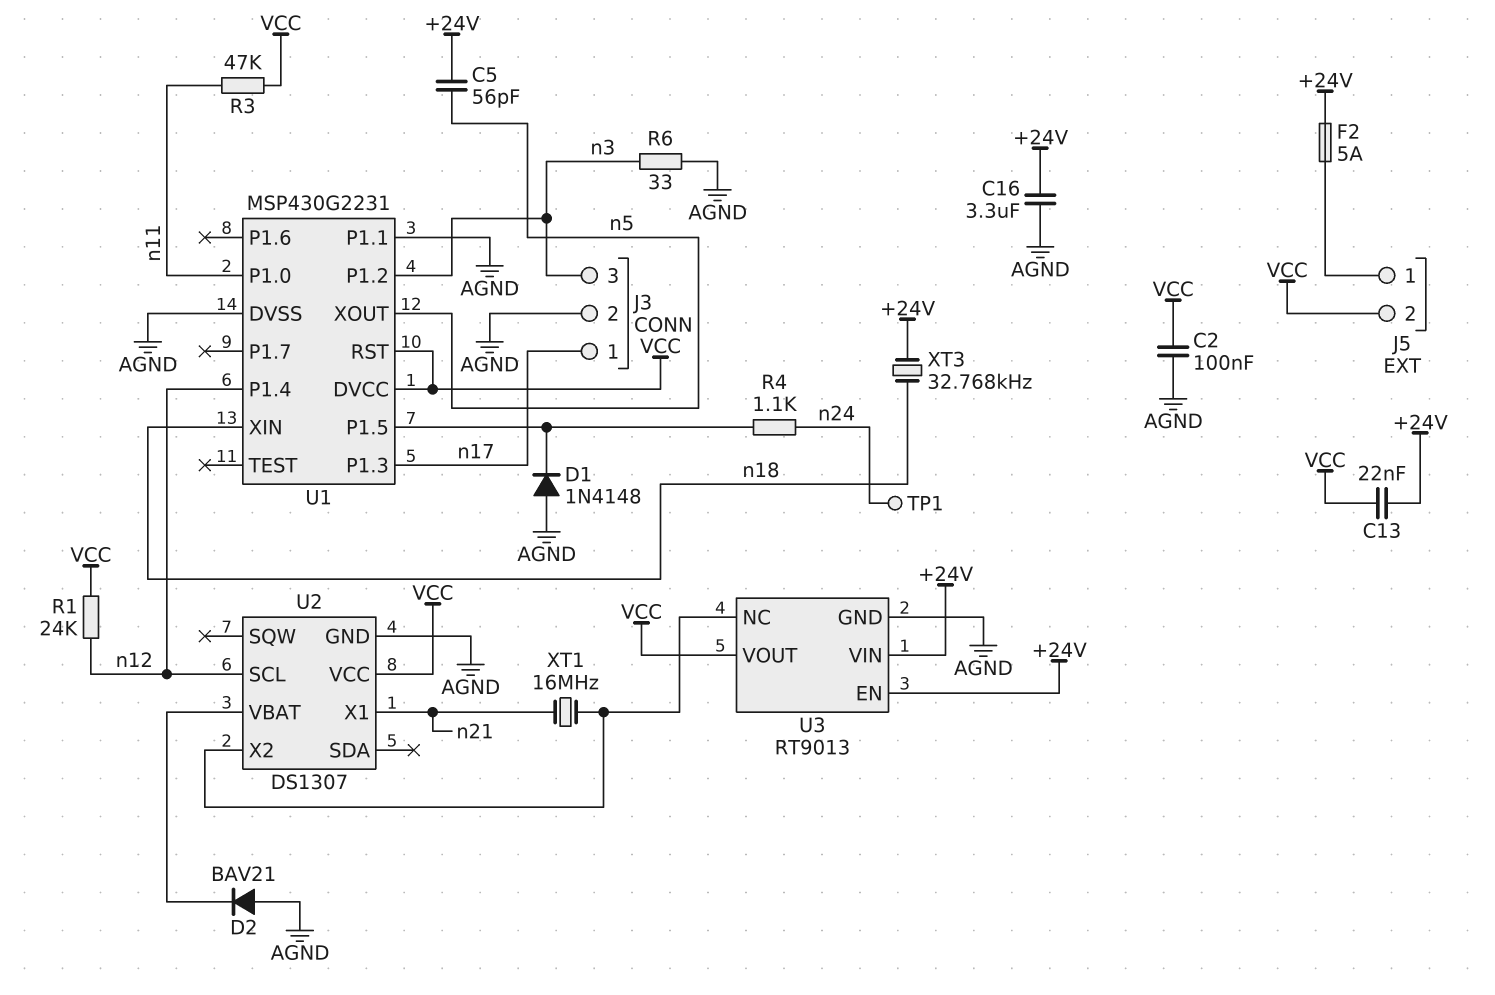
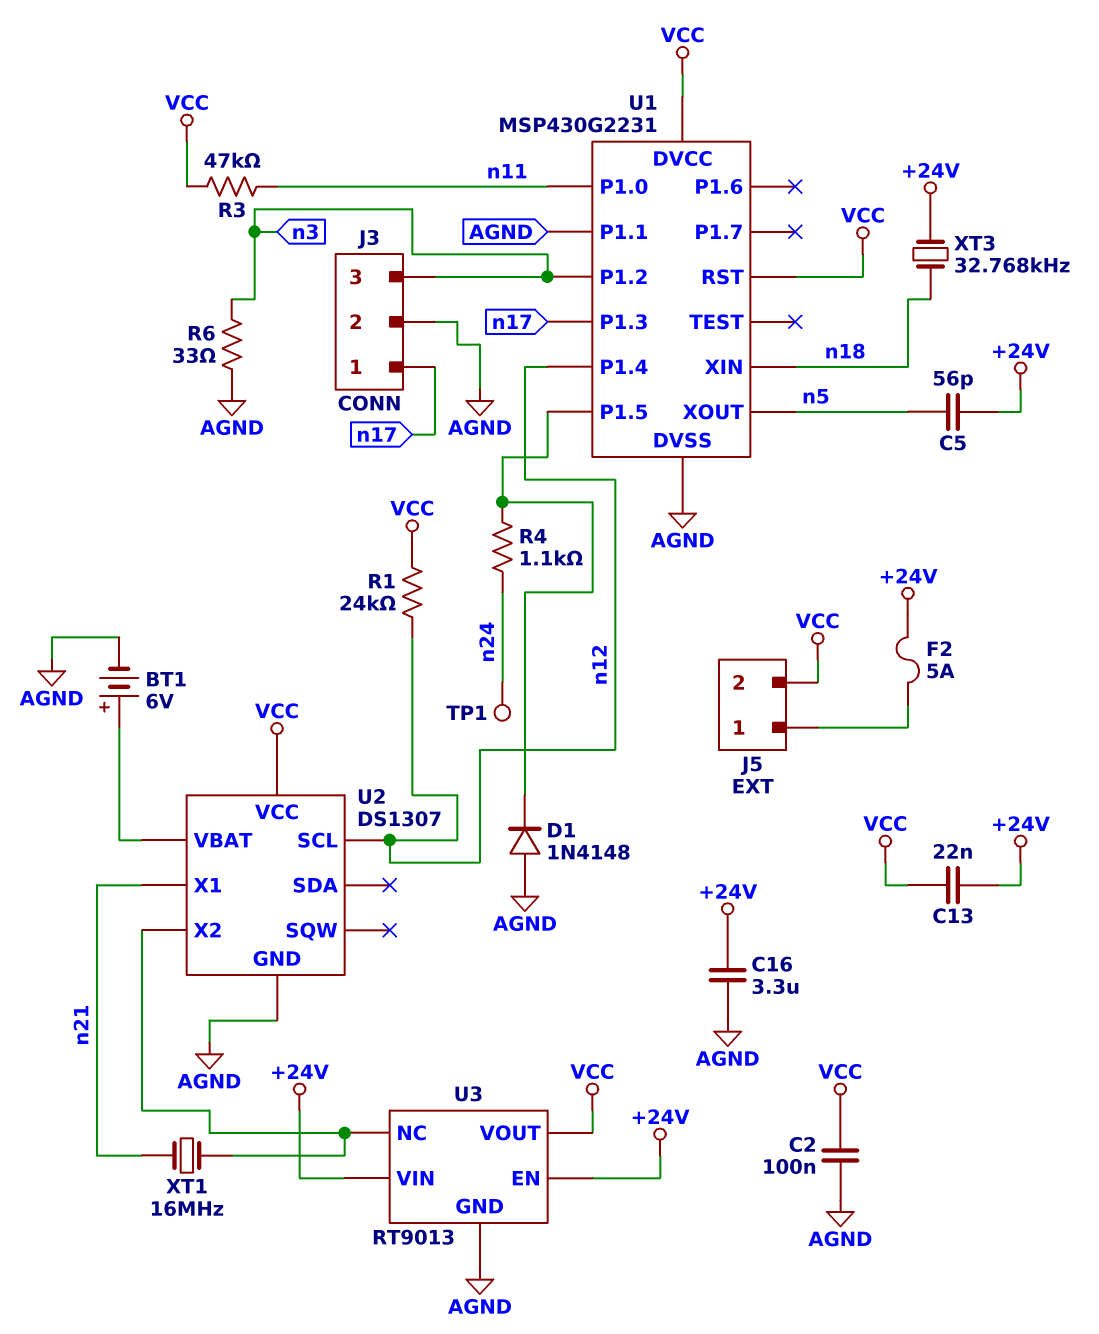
BT1: none -> 6V (plus U2/VBAT, minus AGND)
D2: diode BAV21 (A AGND, K U2/VBAT) -> none

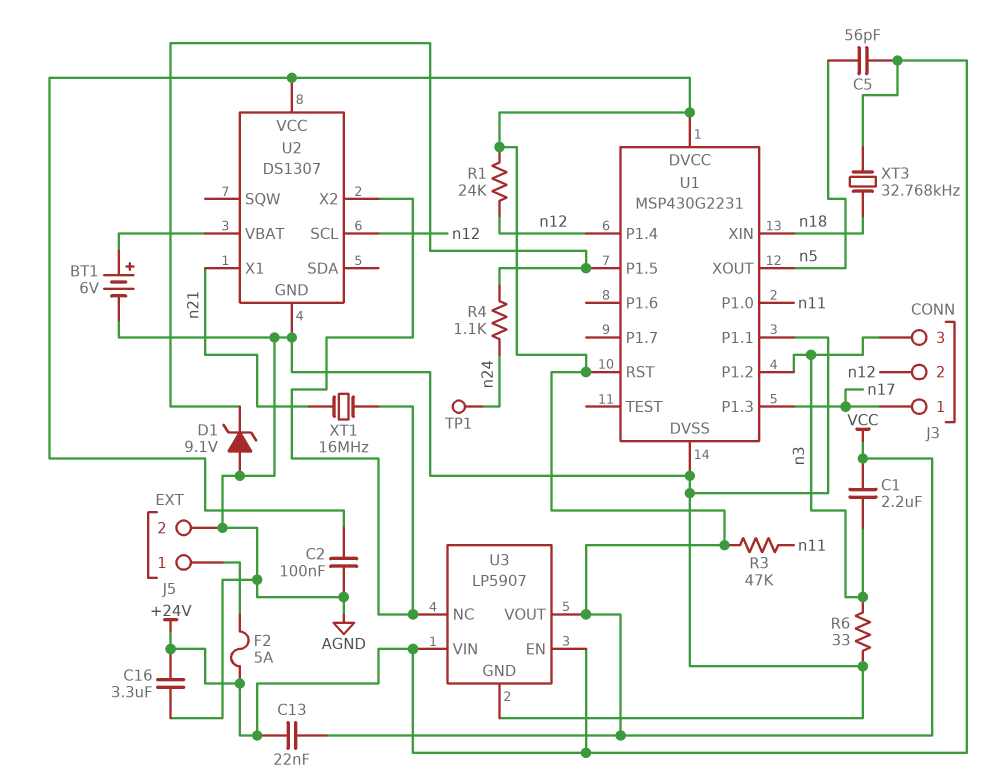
C1: none -> 2.2uF (VCC, n3)
D1: diode 1N4148 (A AGND, K U1/P1.5) -> zener 9.1V (A AGND, K U1/P1.5)
J3 pin 2: AGND -> n12
J5 pin 2: VCC -> AGND
U3: RT9013 -> LP5907

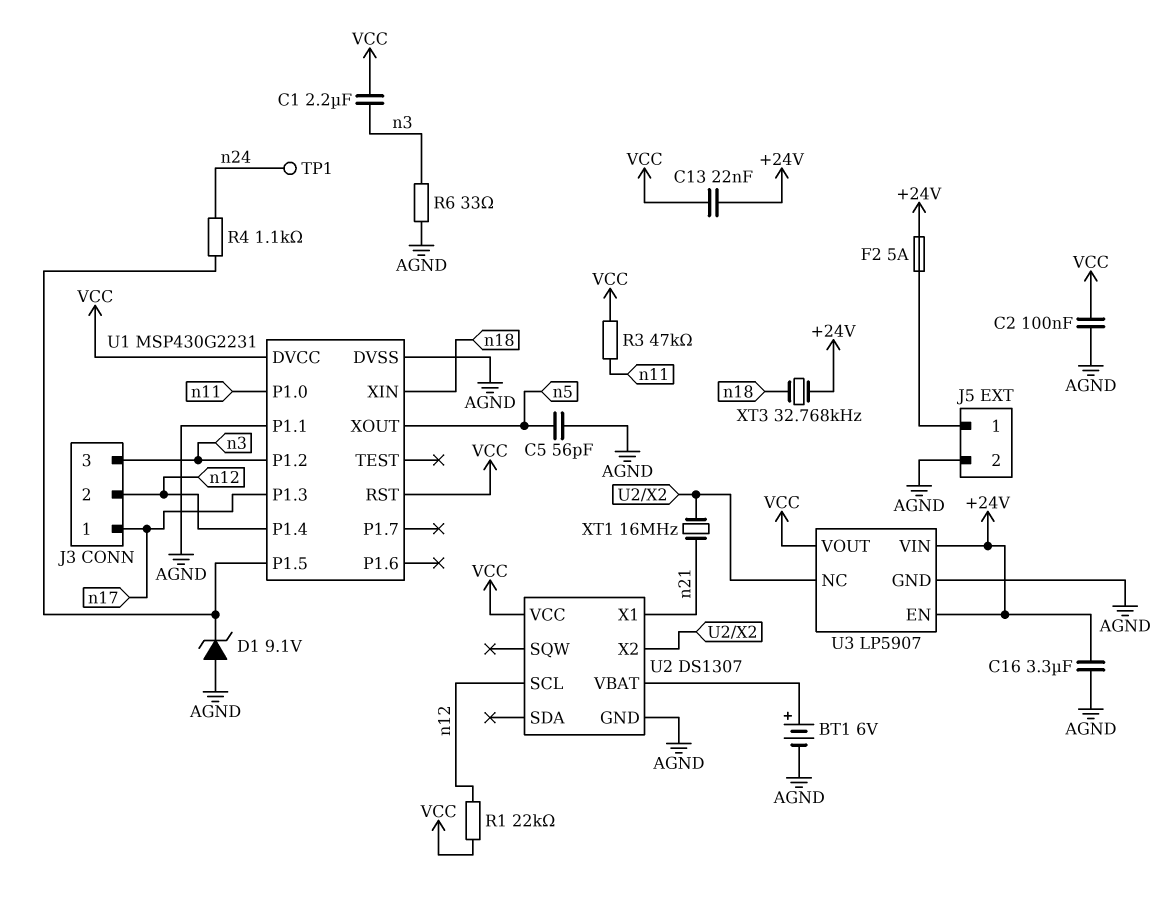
C5: 56pF (+24V, n5) -> 56pF (AGND, n5)
R1: 24k (VCC, n12) -> 22k (VCC, n12)

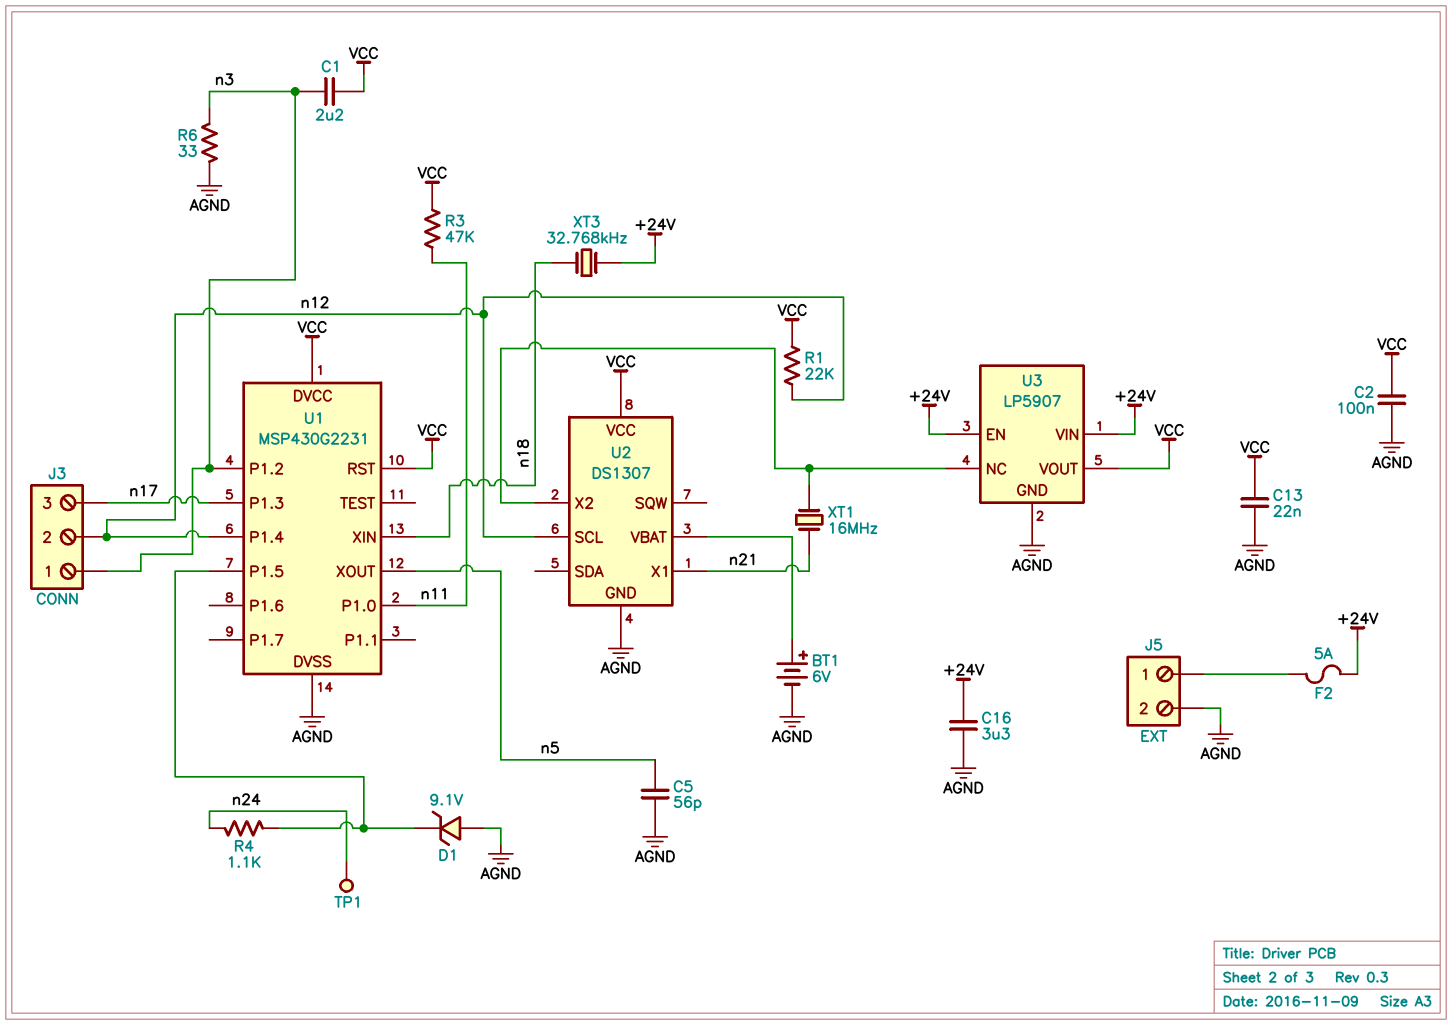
C13: 22nF (+24V, VCC) -> 22nF (AGND, VCC)
J3 pin 1: n17 -> n3
J3 pin 3: n3 -> n17
U1 pin P1.1: AGND -> none

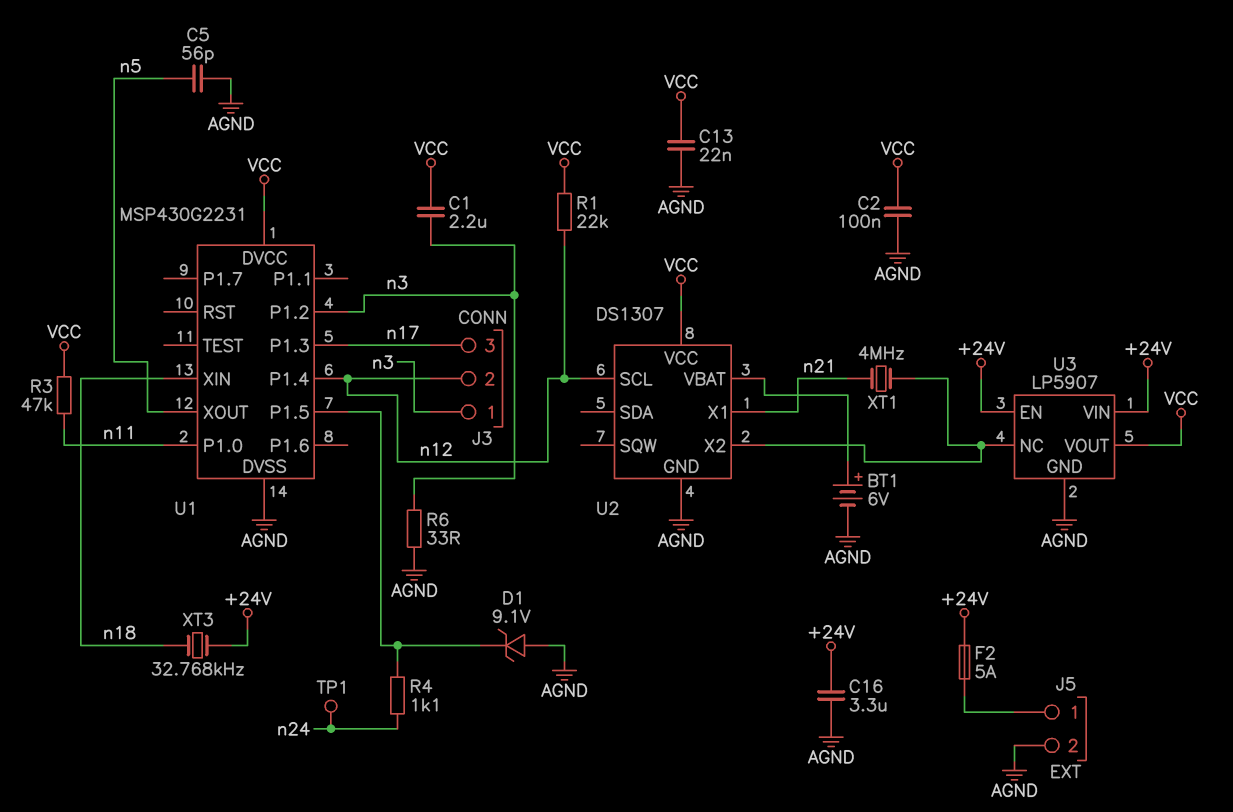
U1 pin RST: VCC -> none
XT1: 16MHz (U2/X2, n21) -> 4MHz (U2/X2, n21)

